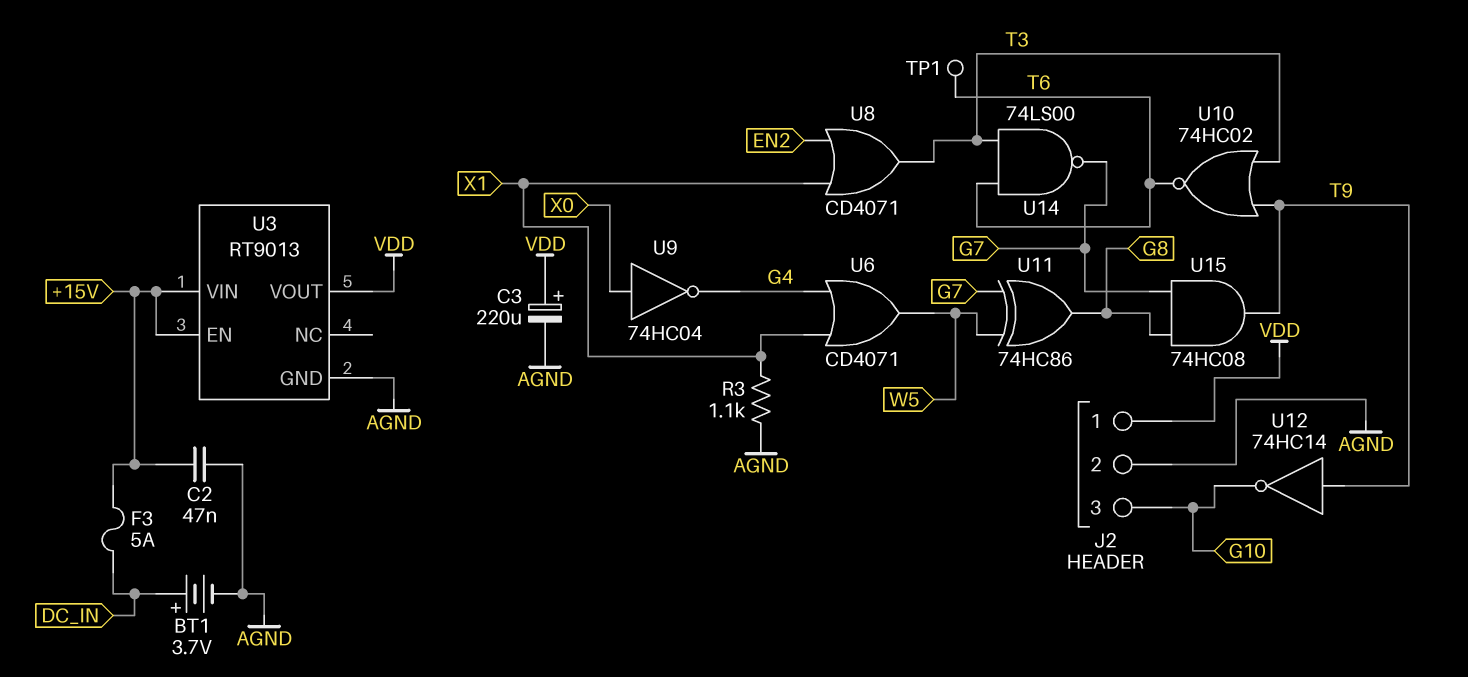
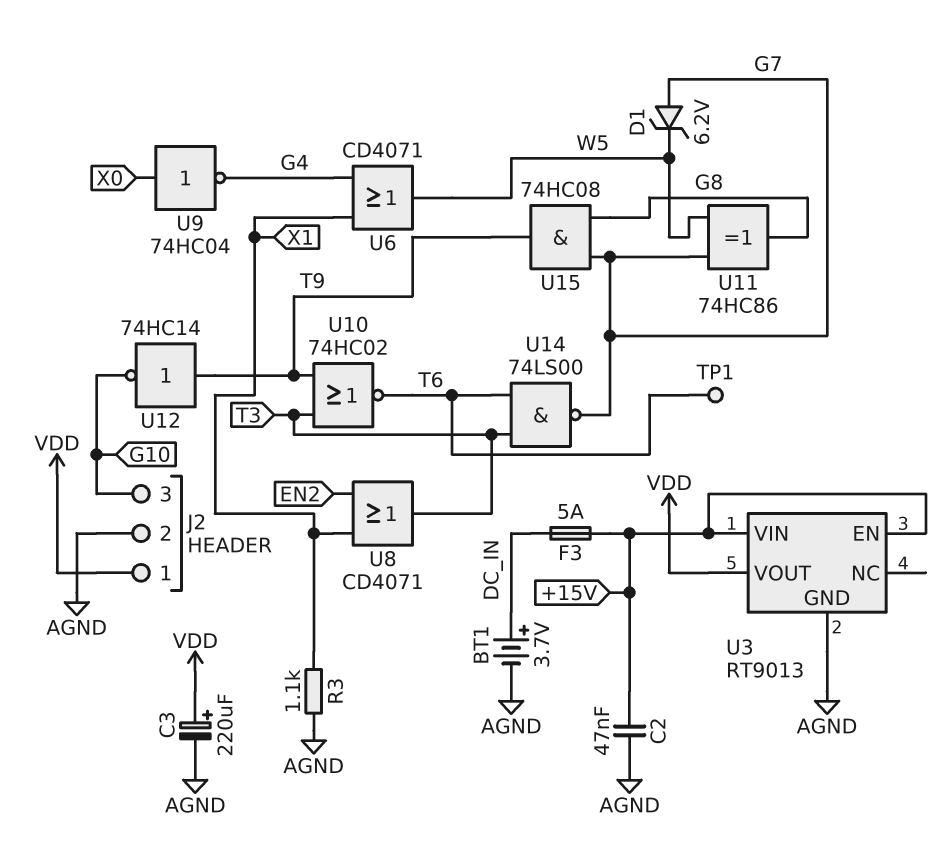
D1: none -> zener 6.2V (A G7, K W5)

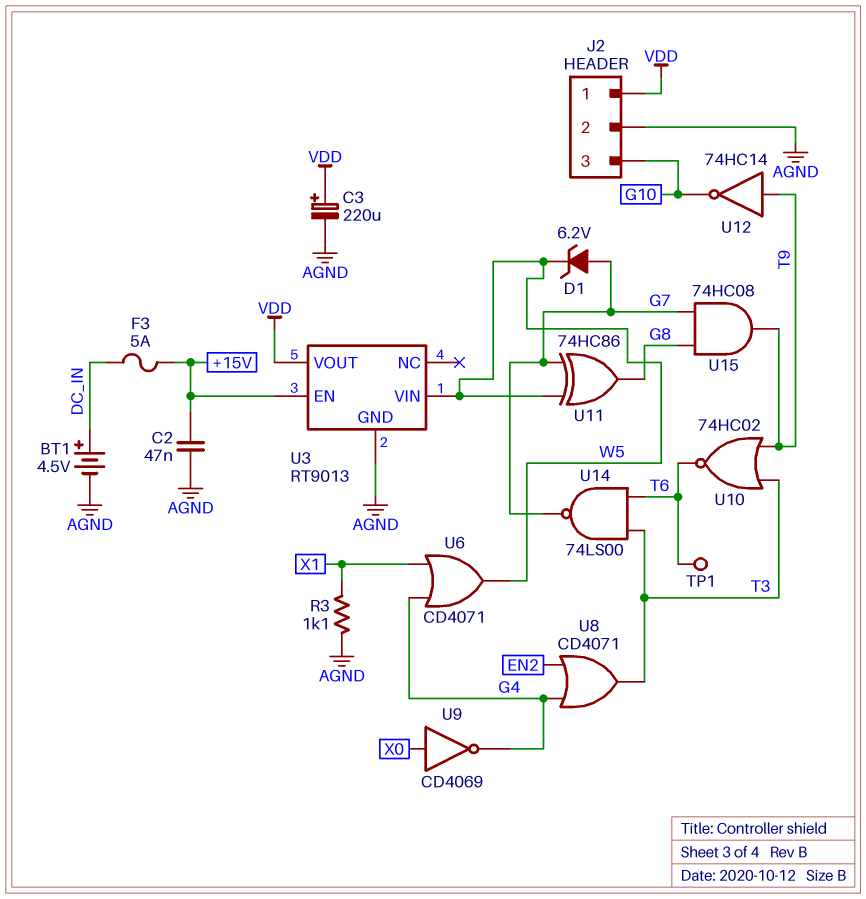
BT1: 3.7V (plus DC_IN, minus AGND) -> 4.5V (plus DC_IN, minus AGND)
U3 pin VIN: +15V -> W5
U8: OR CD4071 (in EN2, in X1, out T3) -> OR CD4071 (in EN2, in G4, out T3)
U9: NOT 74HC04 (in X0, out G4) -> NOT CD4069 (in X0, out G4)

